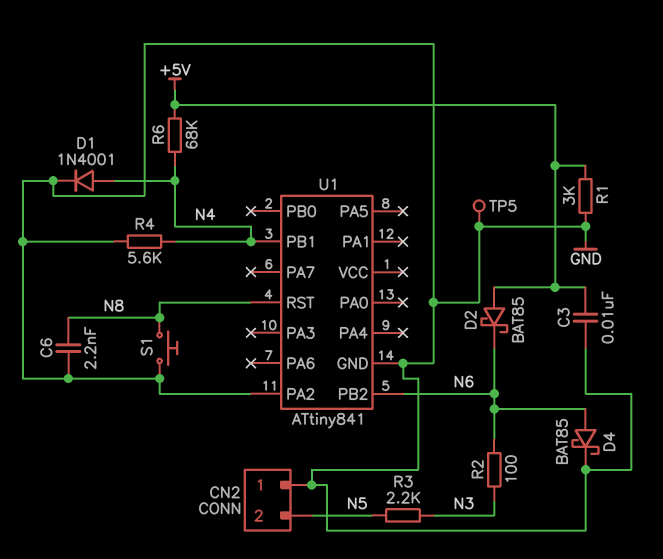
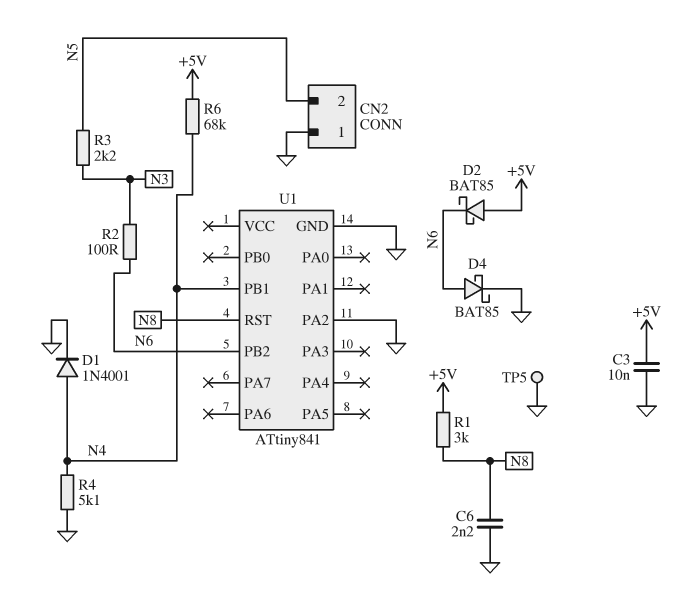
R1: 3k (+5V, GND) -> 3k (+5V, N8)
R4: 5.6k (GND, N4) -> 5.1k (GND, N4)
S1: button (GND, N8) -> none

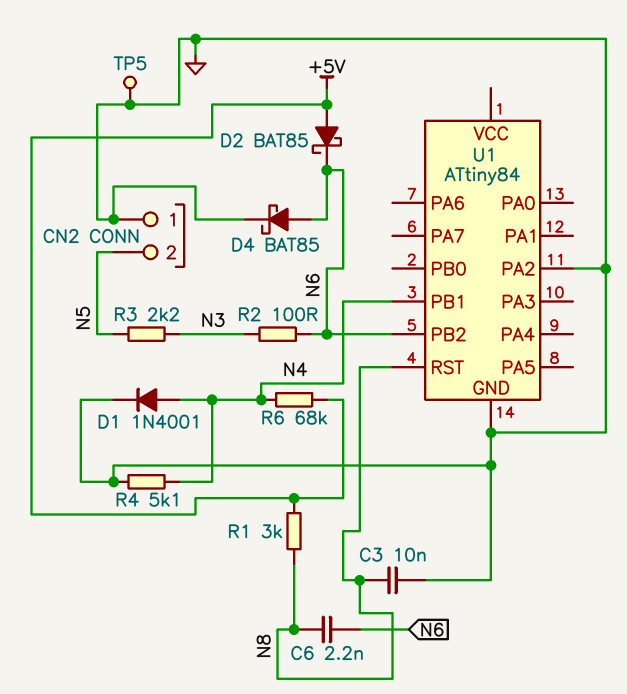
C3: 10nF (+5V, GND) -> 10nF (GND, N8)
C6: 2.2nF (GND, N8) -> 2.2nF (N6, N8)
U1: ATtiny841 -> ATtiny84

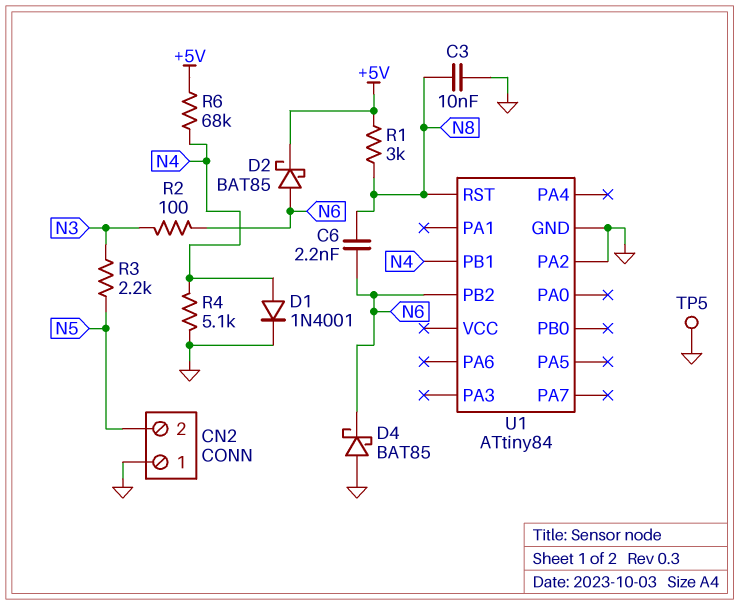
D2: schottky BAT85 (A +5V, K N6) -> schottky BAT85 (A N6, K +5V)
D4: schottky BAT85 (A N6, K GND) -> schottky BAT85 (A GND, K N6)

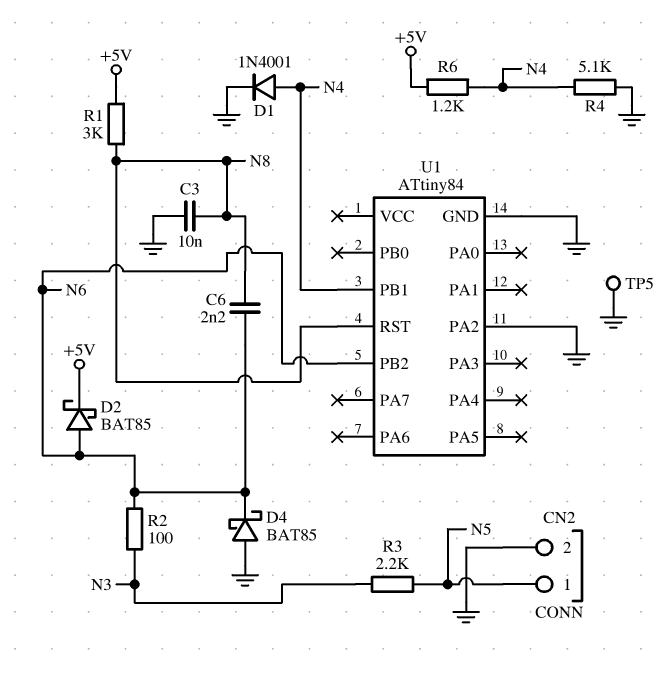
CN2 pin 1: GND -> N5
CN2 pin 2: N5 -> GND
R6: 68k (+5V, N4) -> 1.2k (+5V, N4)

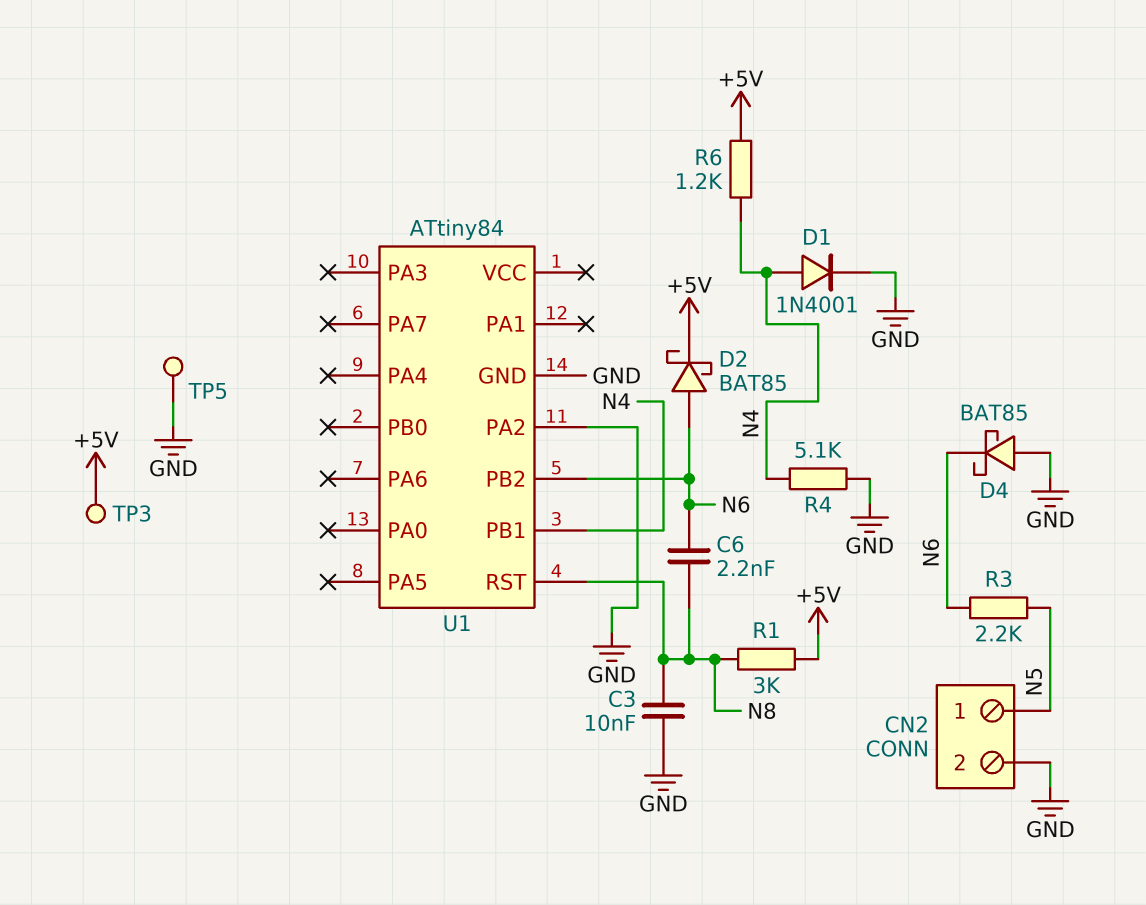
R2: 100 (N3, N6) -> none
R3: 2.2k (N3, N5) -> 2.2k (N5, N6)
TP3: none -> test point (+5V)

